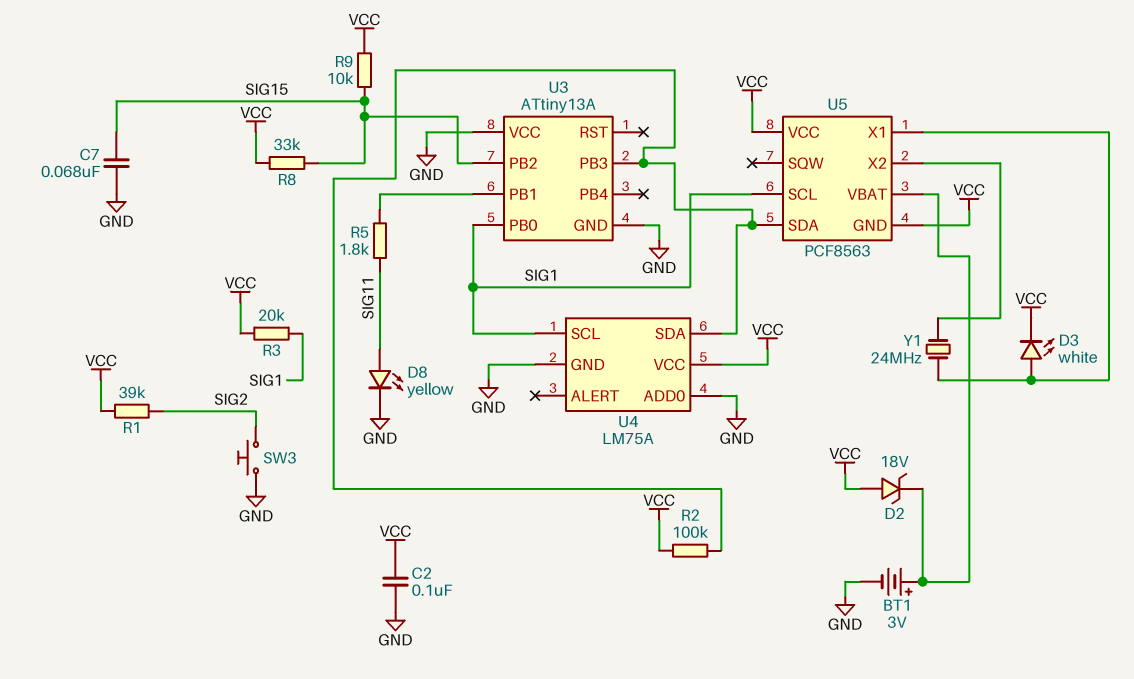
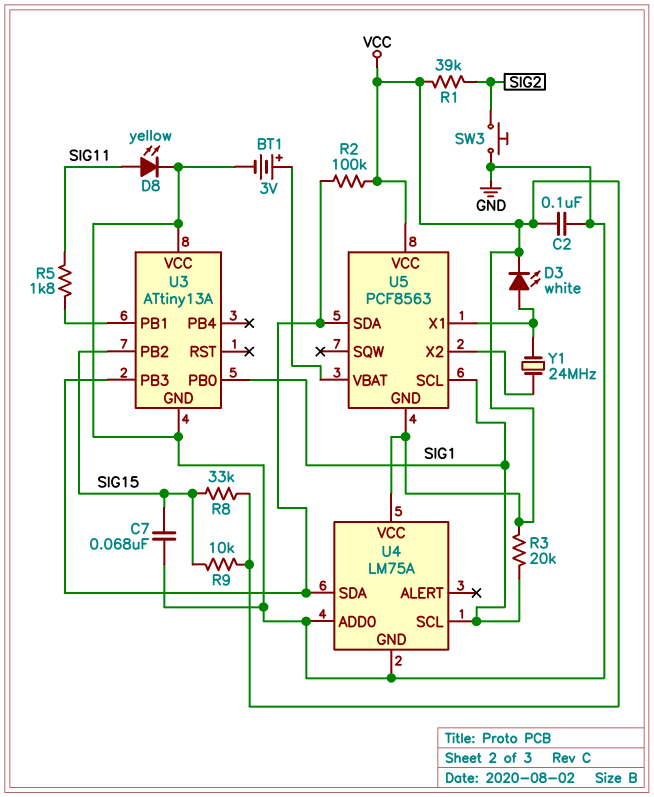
D2: zener 18V (A VCC, K U5/VBAT) -> none

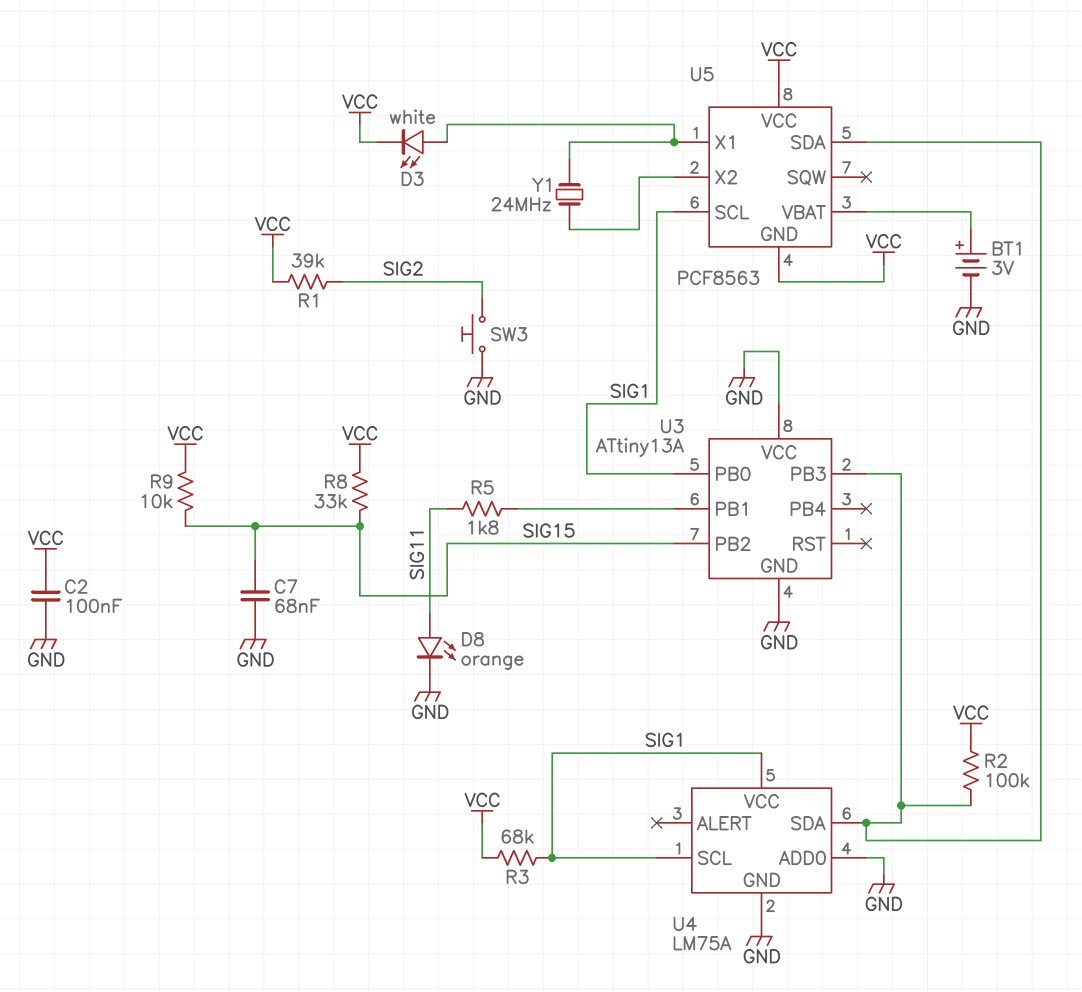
D8: LED yellow (A SIG11, K GND) -> LED orange (A SIG11, K GND)
R3: 20k (SIG1, VCC) -> 68k (SIG1, VCC)
U4 pin VCC: VCC -> SIG1

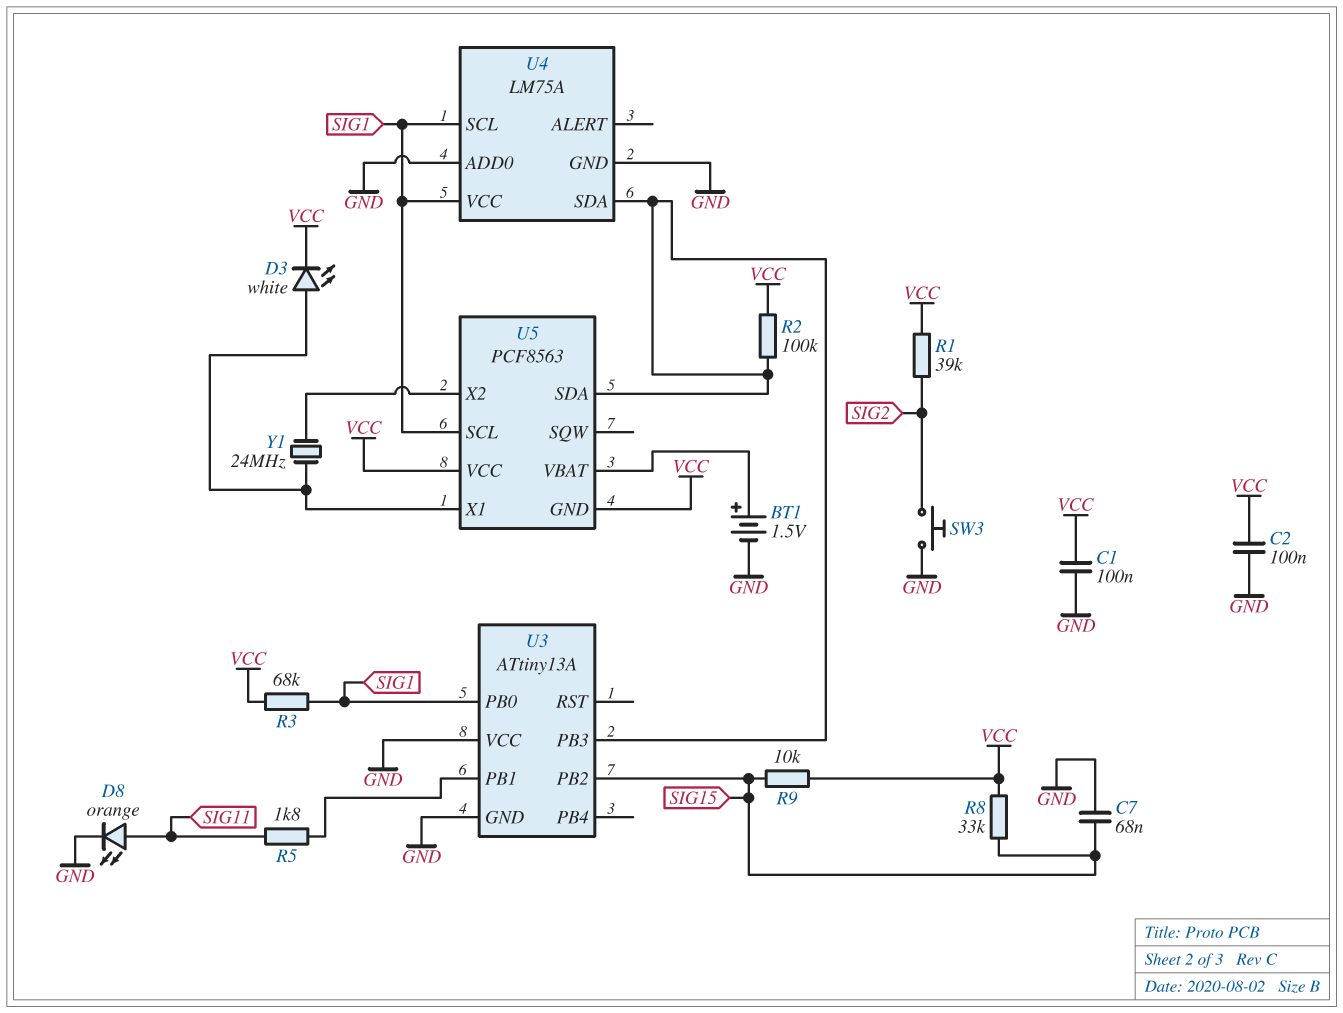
BT1: 3V (plus U5/VBAT, minus GND) -> 1.5V (plus U5/VBAT, minus GND)
C1: none -> 100nF (GND, VCC)

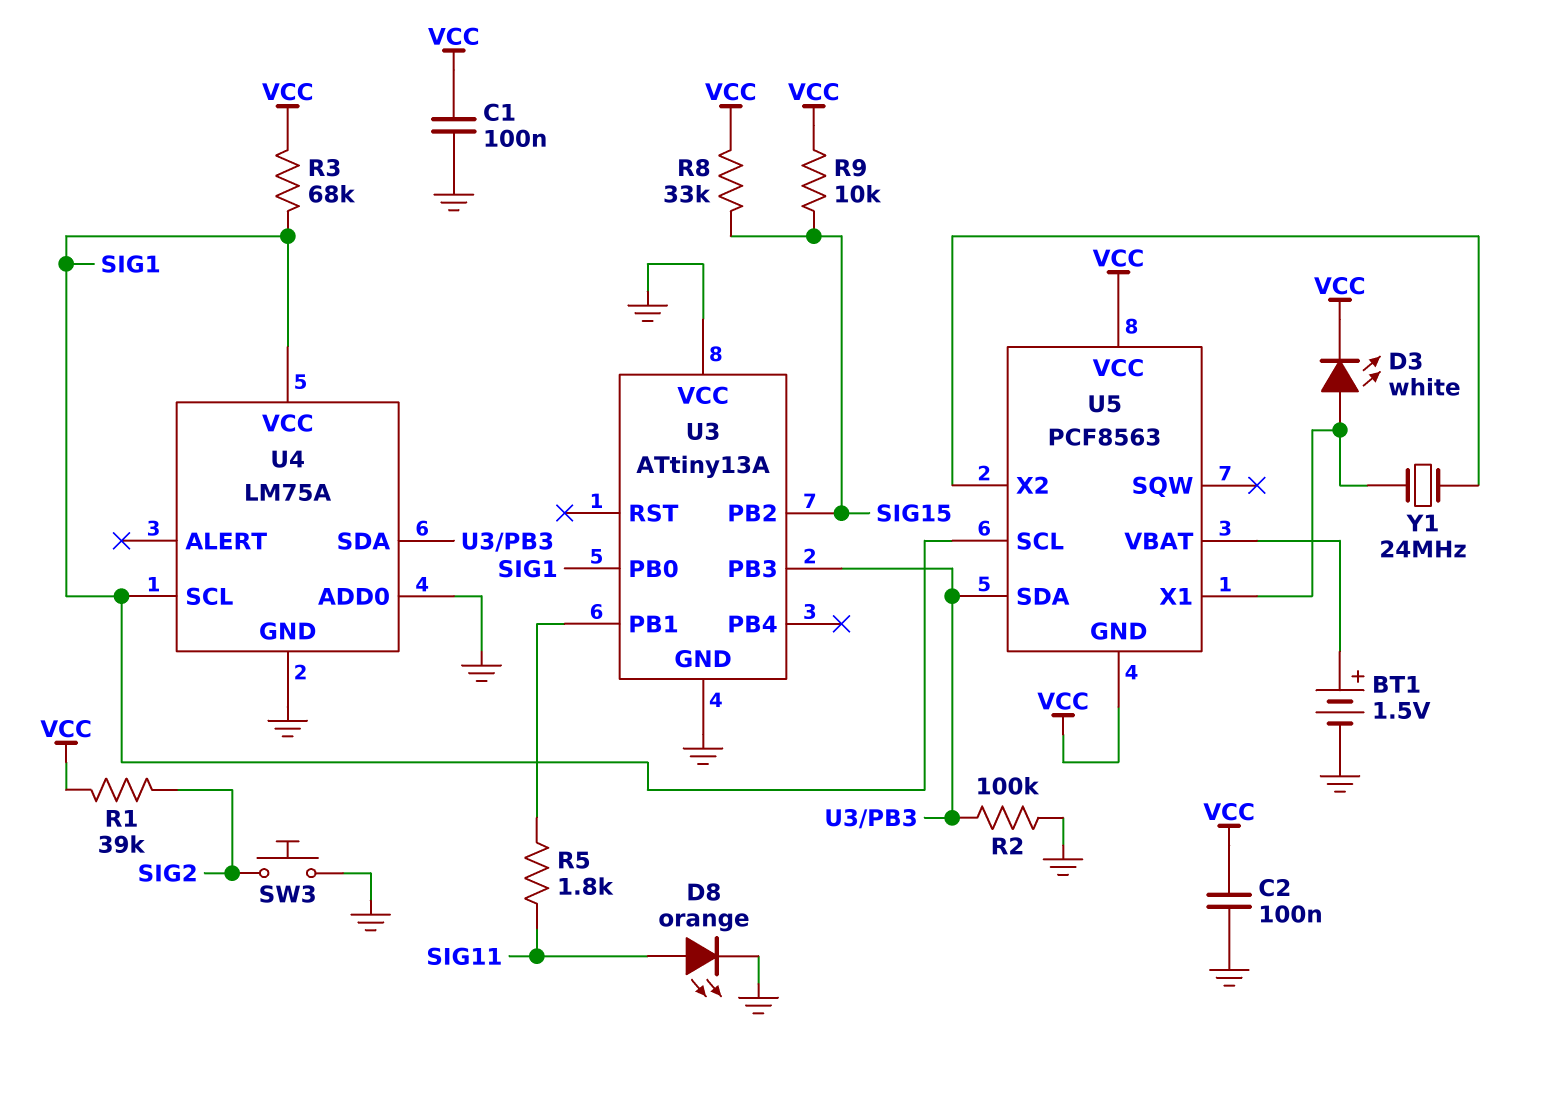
C7: 68nF (GND, SIG15) -> none
R2: 100k (U3/PB3, VCC) -> 100k (GND, U3/PB3)

